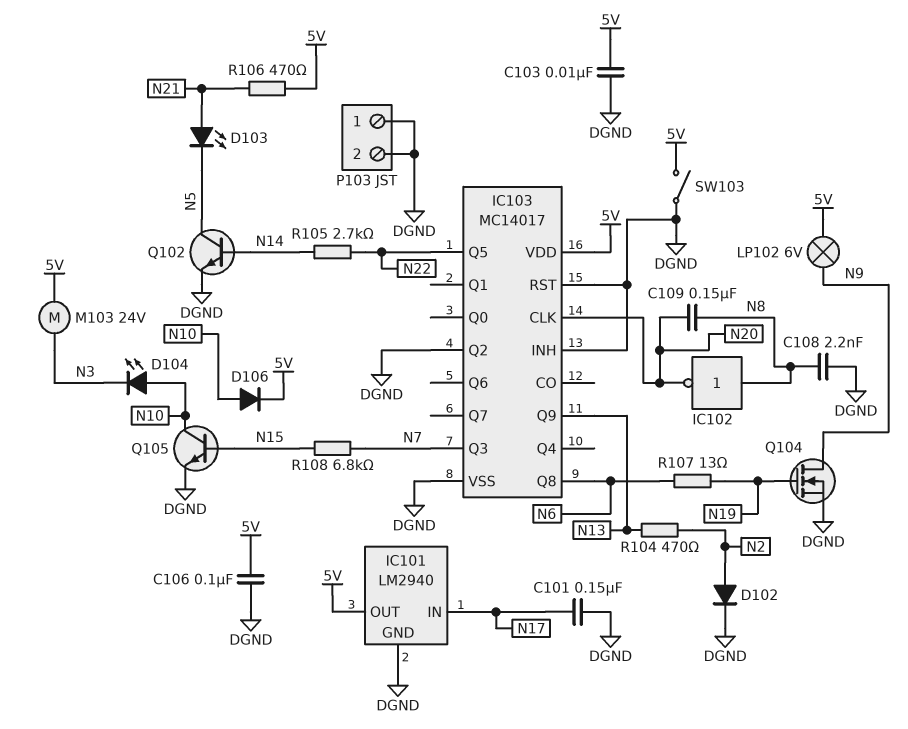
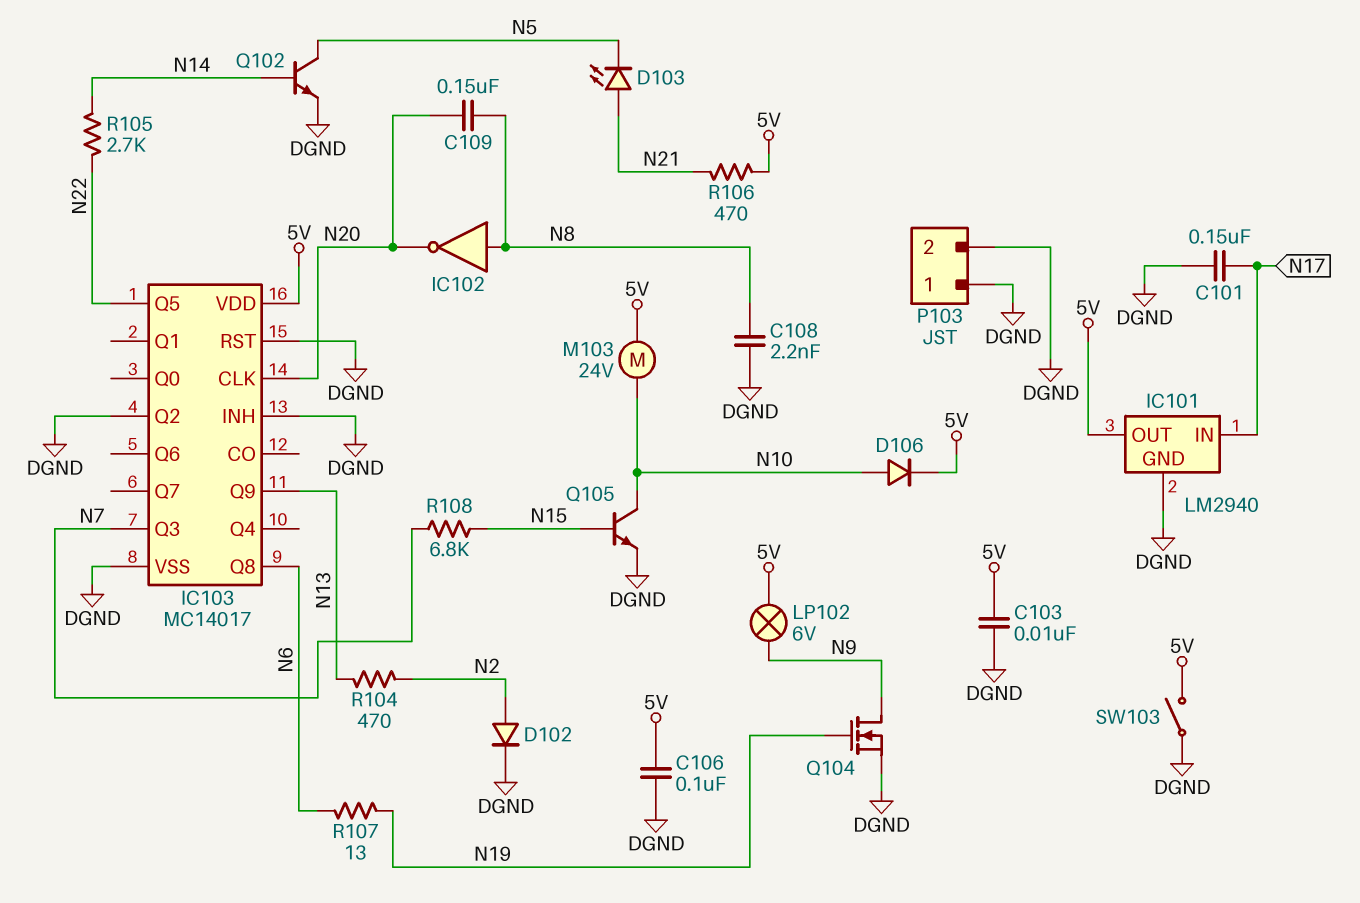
D104: LED (A N10, K N3) -> none
M103: motor 24V (5V, N3) -> motor 24V (5V, N10)

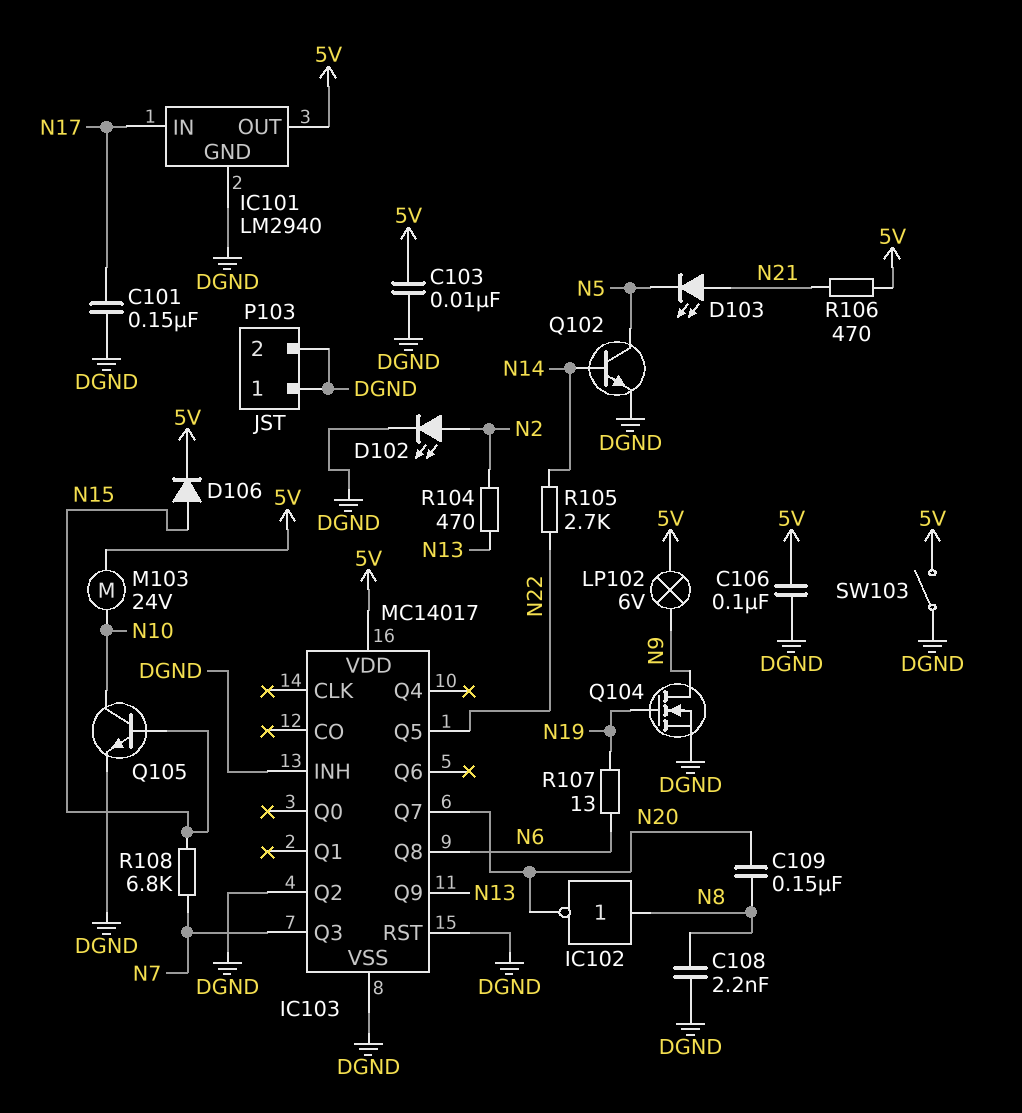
D102: diode (A N2, K DGND) -> LED (A N2, K DGND)
D106: diode (A N10, K 5V) -> diode (A N15, K 5V)
IC103 pin CLK: N20 -> none
IC103 pin Q7: none -> N20

